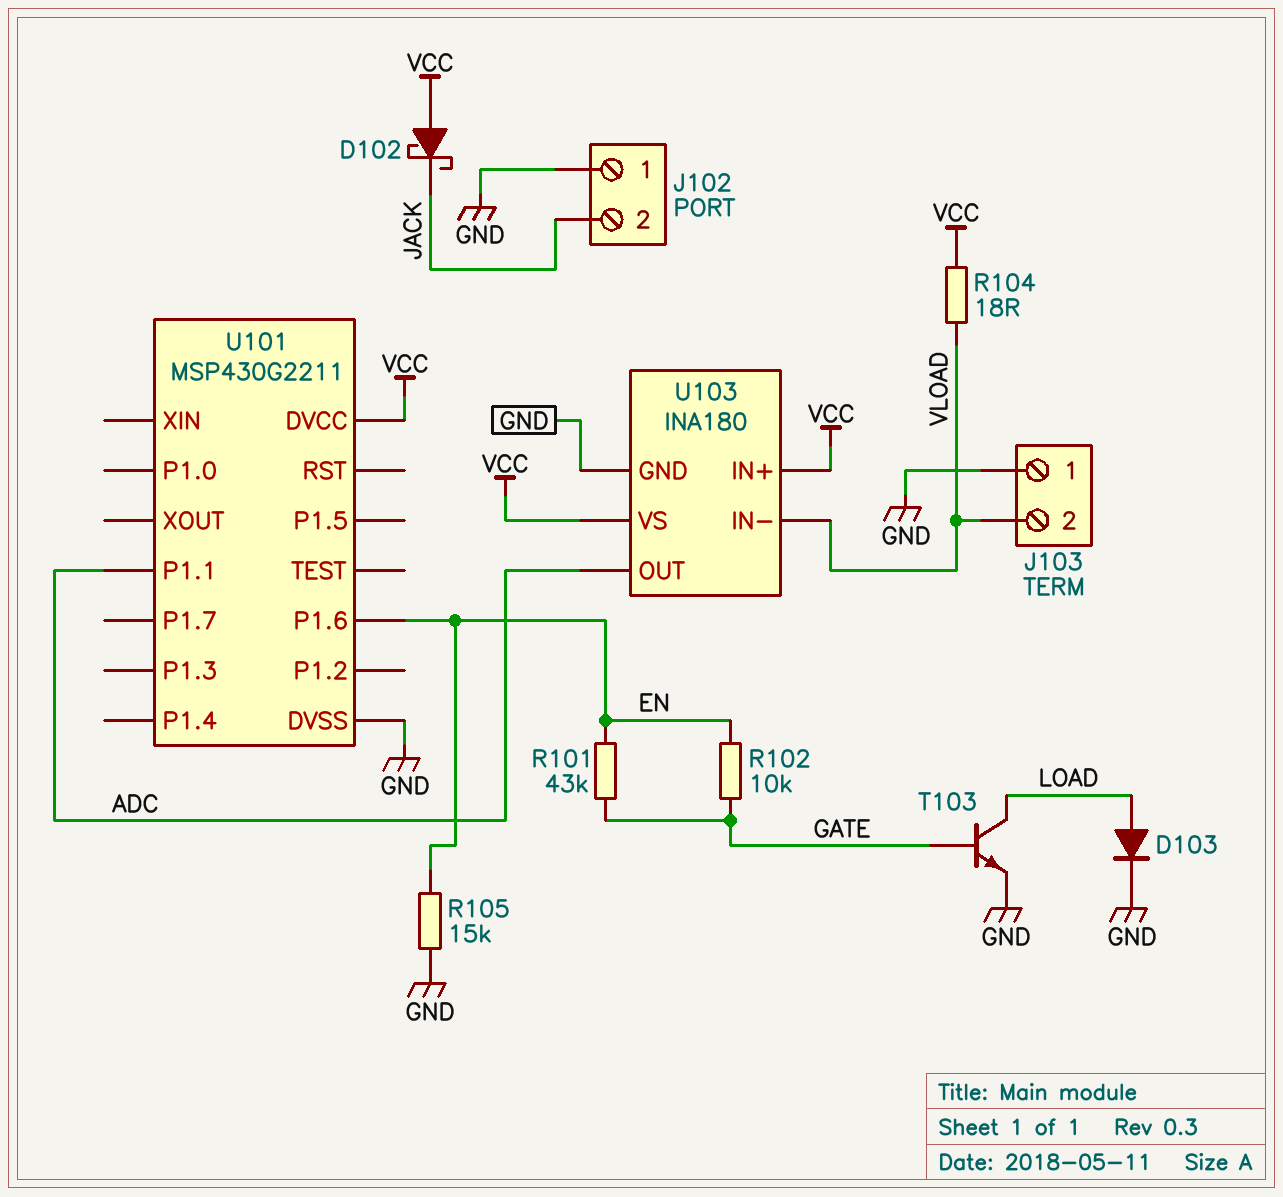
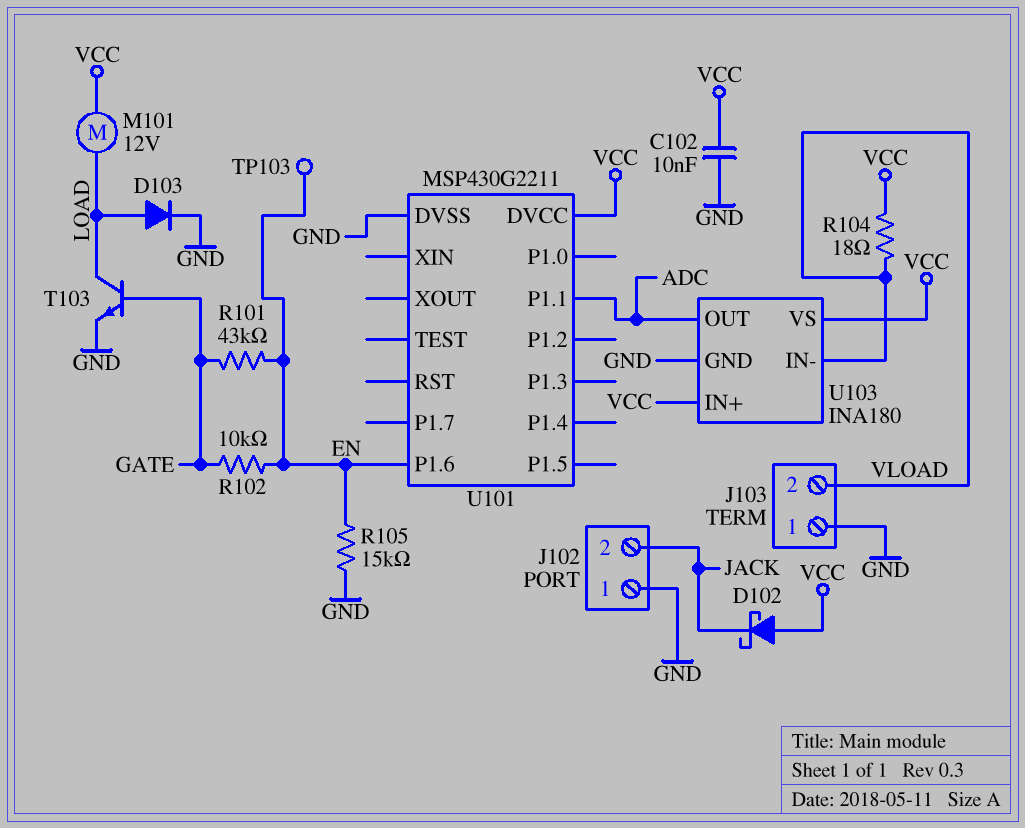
C102: none -> 10nF (GND, VCC)
M101: none -> motor 12V (LOAD, VCC)
TP103: none -> test point (EN)

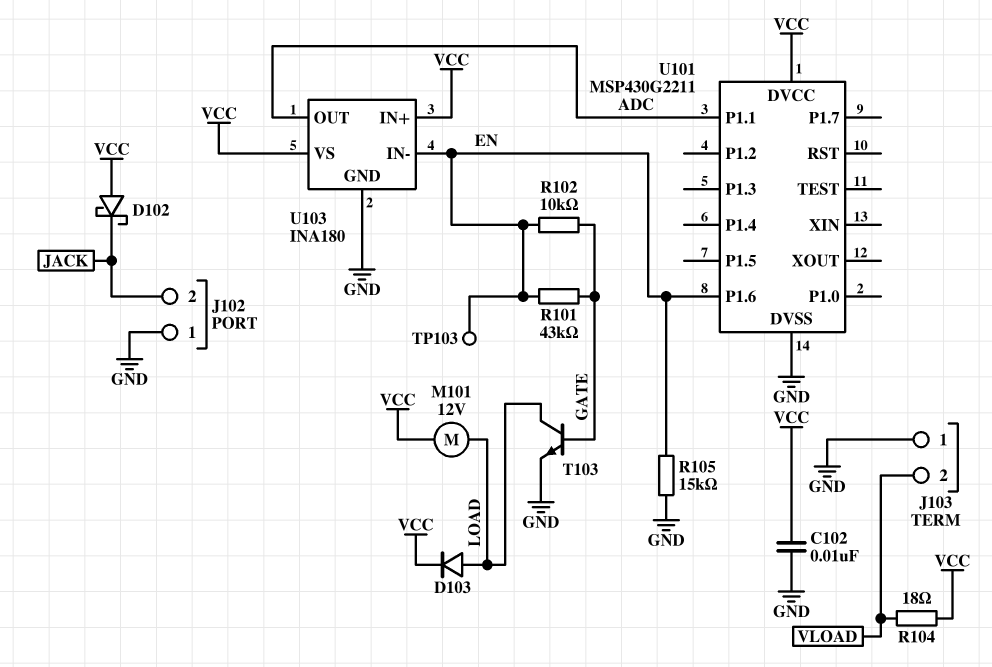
D103: diode (A LOAD, K GND) -> diode (A LOAD, K VCC)
U103 pin IN-: VLOAD -> EN

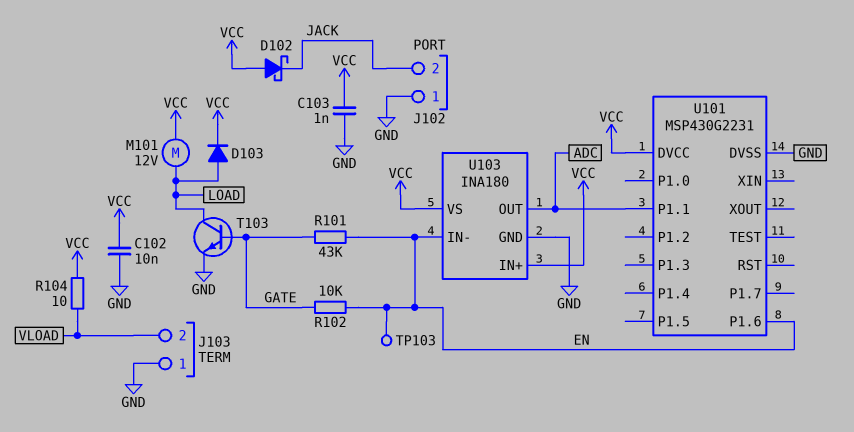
C103: none -> 1nF (GND, VCC)
R104: 18 (VCC, VLOAD) -> 10 (VCC, VLOAD)
R105: 15k (EN, GND) -> none
U101: MSP430G2211 -> MSP430G2231

